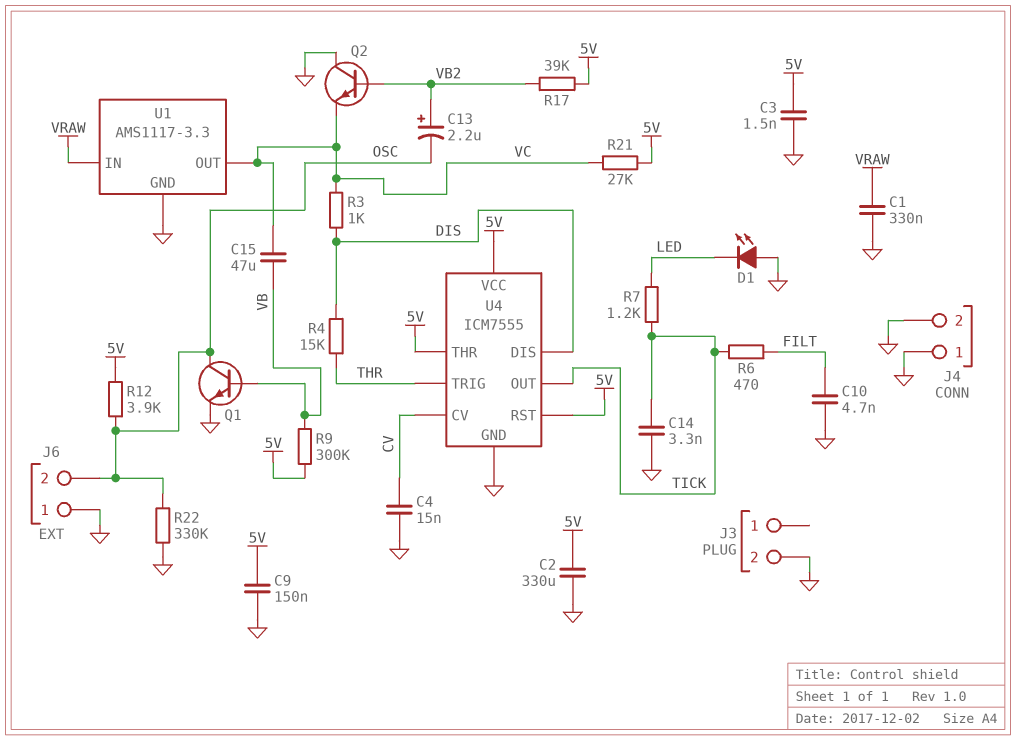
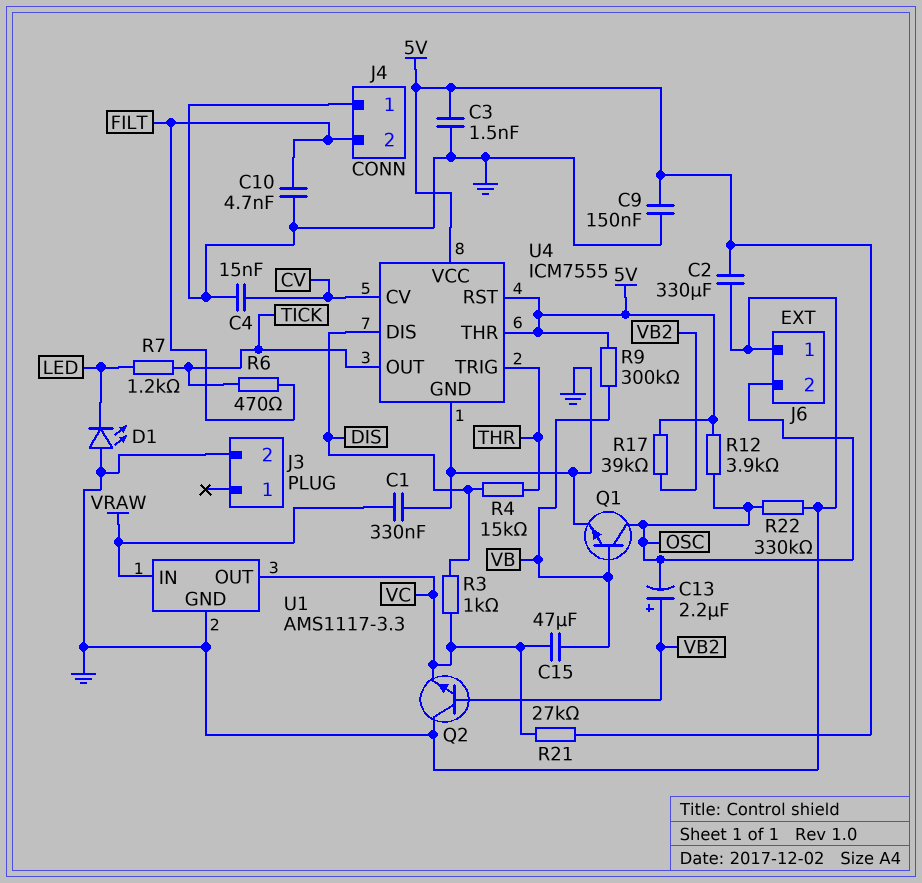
C14: 3.3nF (GND, TICK) -> none
J4 pin 2: GND -> FILT

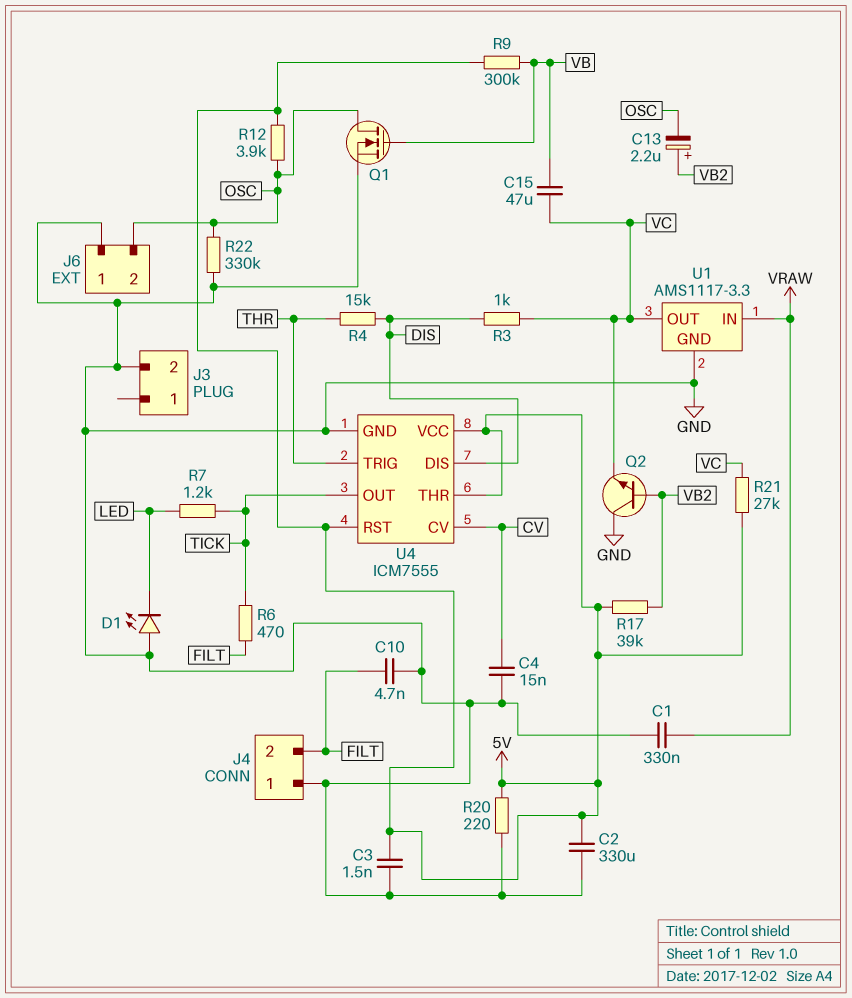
C9: 150nF (5V, GND) -> none
Q1: NPN (B VB, C OSC, E GND) -> NMOS (G VB, D OSC, S GND)
R20: none -> 220 (5V, GND)

